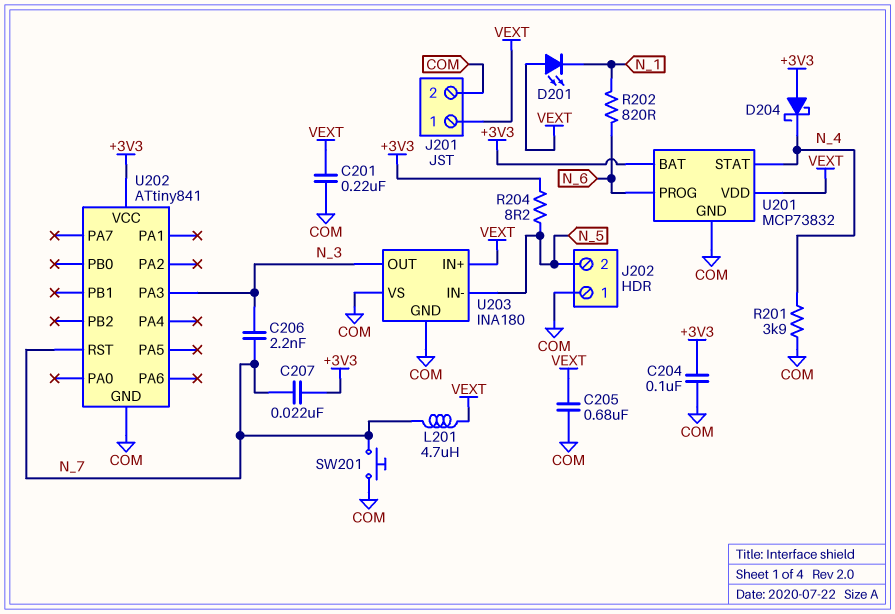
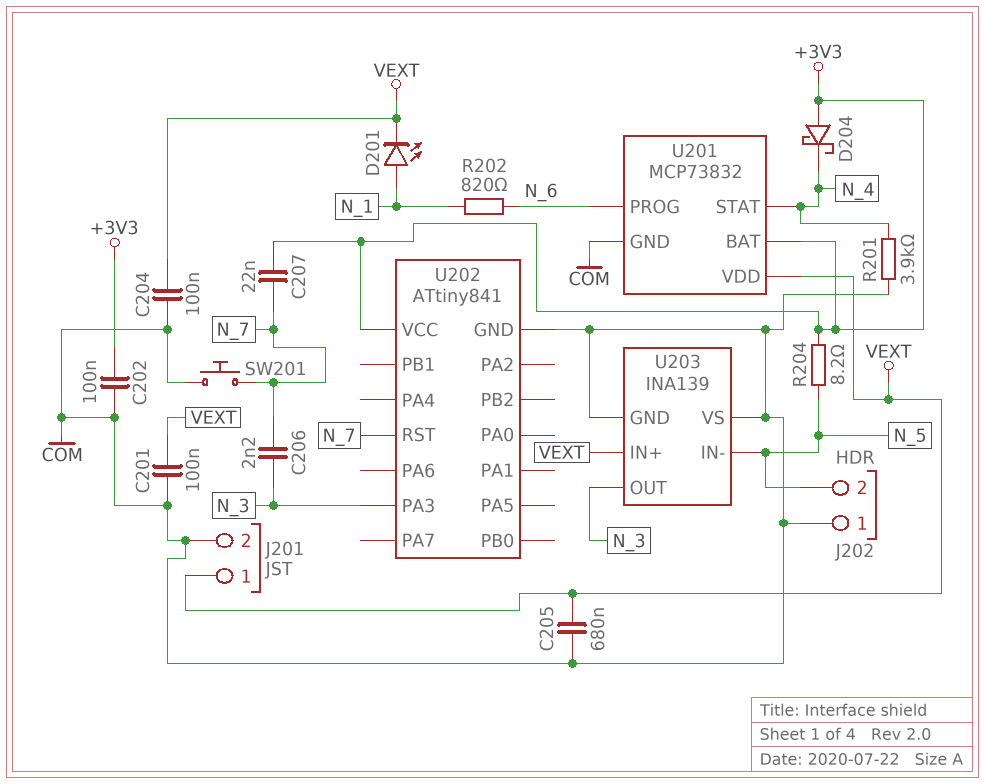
C201: 220nF (COM, VEXT) -> 100nF (COM, VEXT)
C202: none -> 100nF (+3V3, COM)
C204: 100nF (+3V3, COM) -> 100nF (COM, VEXT)
D201: LED (A VEXT, K N_1) -> LED (A N_1, K VEXT)
L201: 4.7uH (N_7, VEXT) -> none
U203: INA180 -> INA139

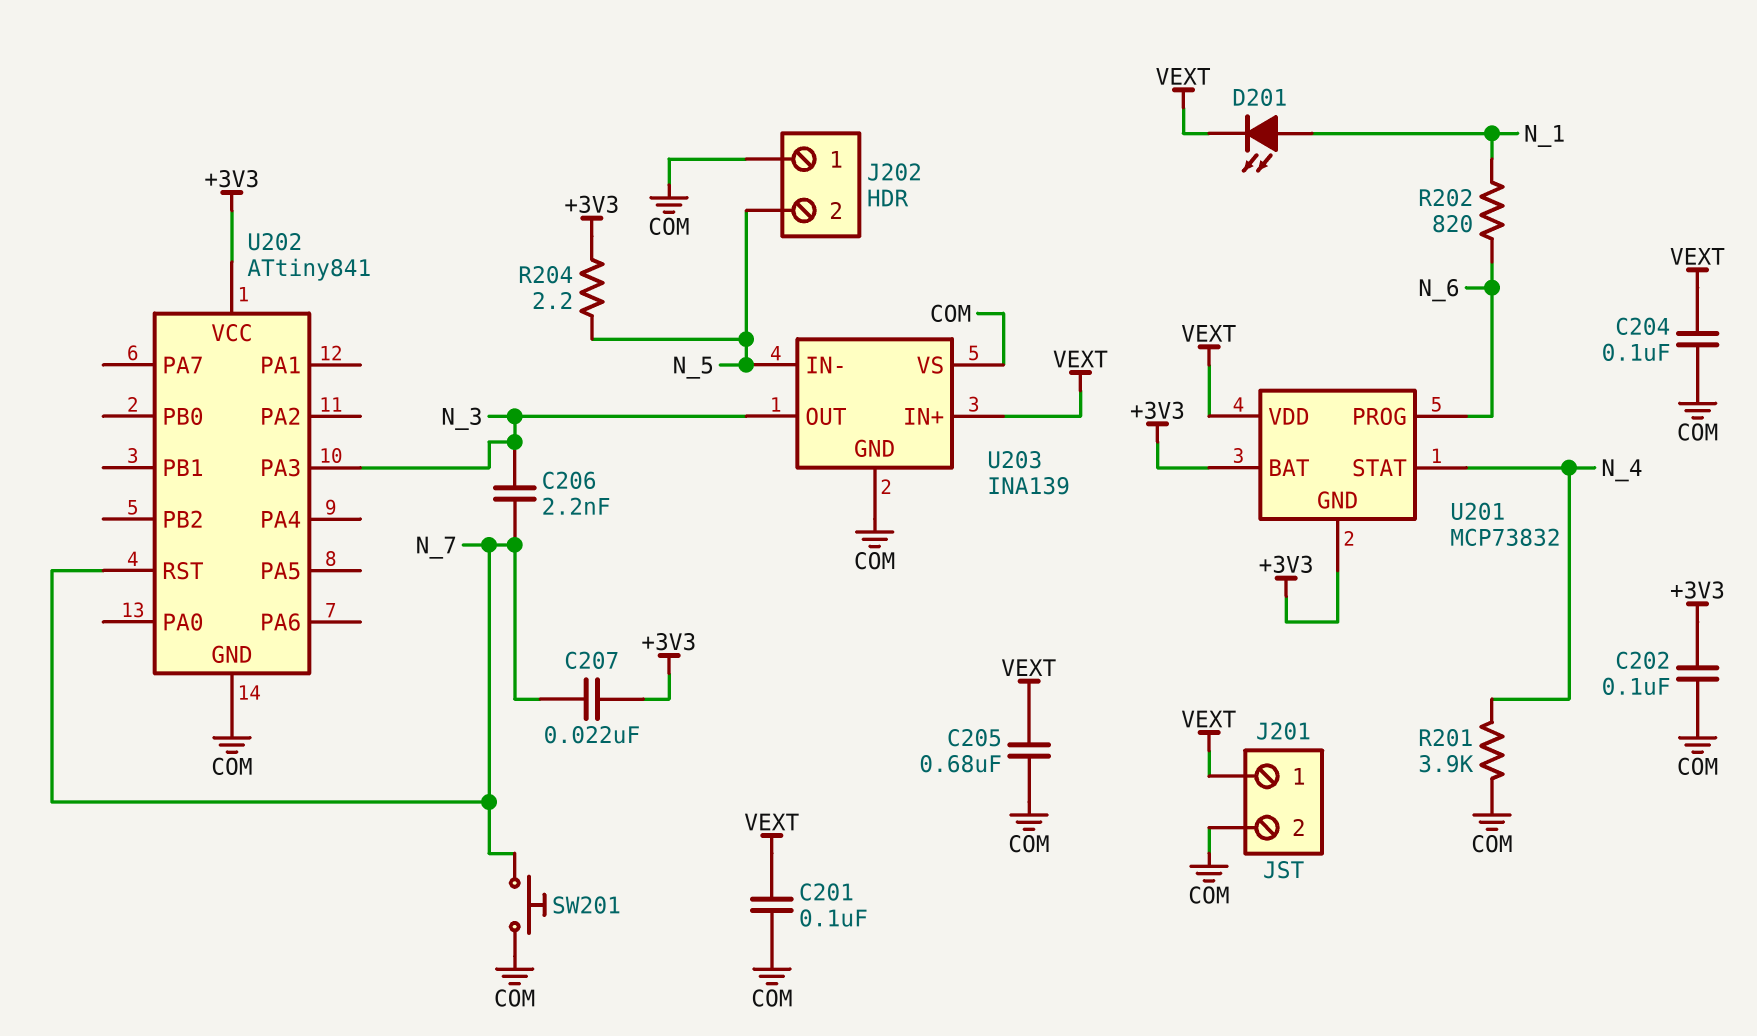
D204: schottky (A +3V3, K N_4) -> none
R204: 8.2 (+3V3, N_5) -> 2.2 (+3V3, N_5)
U201 pin GND: COM -> +3V3

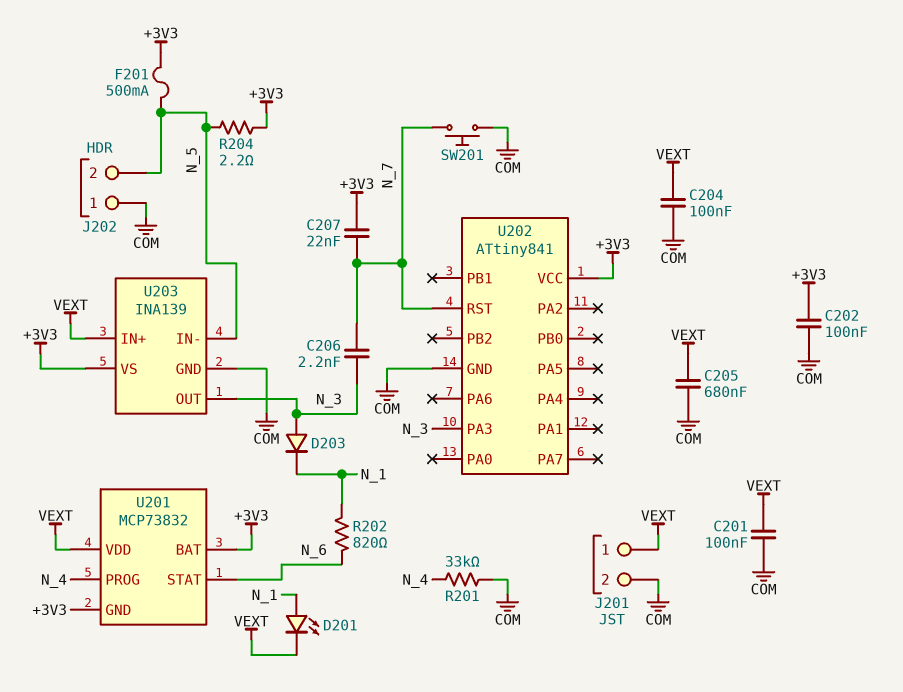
D203: none -> diode (A N_3, K N_1)
F201: none -> 500mA (+3V3, N_5)
R201: 3.9k (COM, N_4) -> 33k (COM, N_4)
U201 pin PROG: N_6 -> N_4
U201 pin STAT: N_4 -> N_6
U203 pin VS: COM -> +3V3

